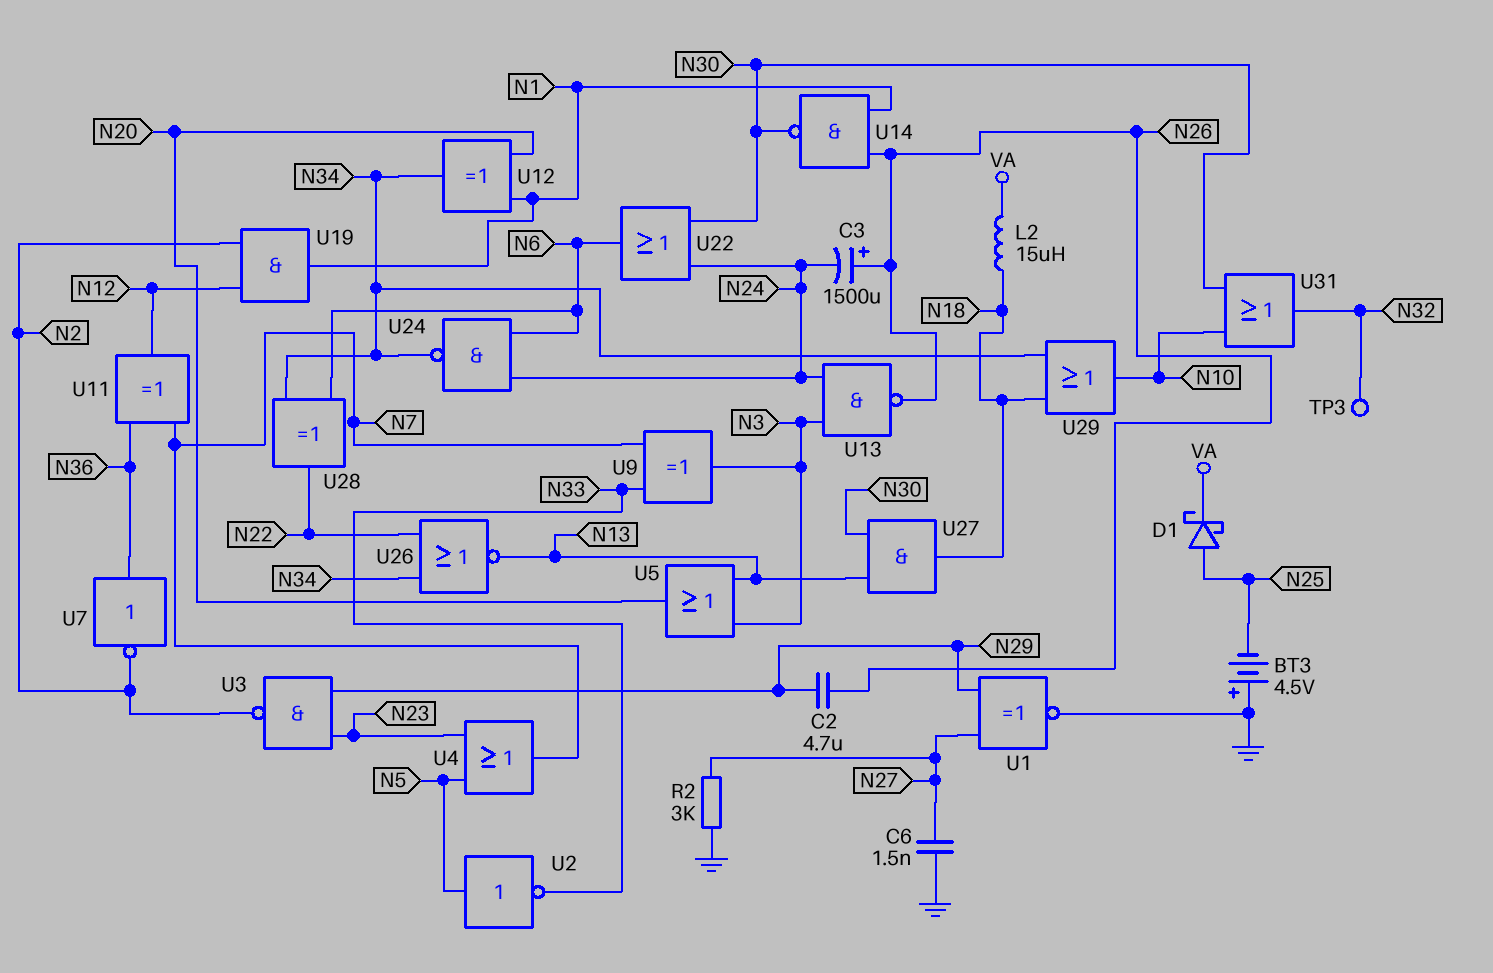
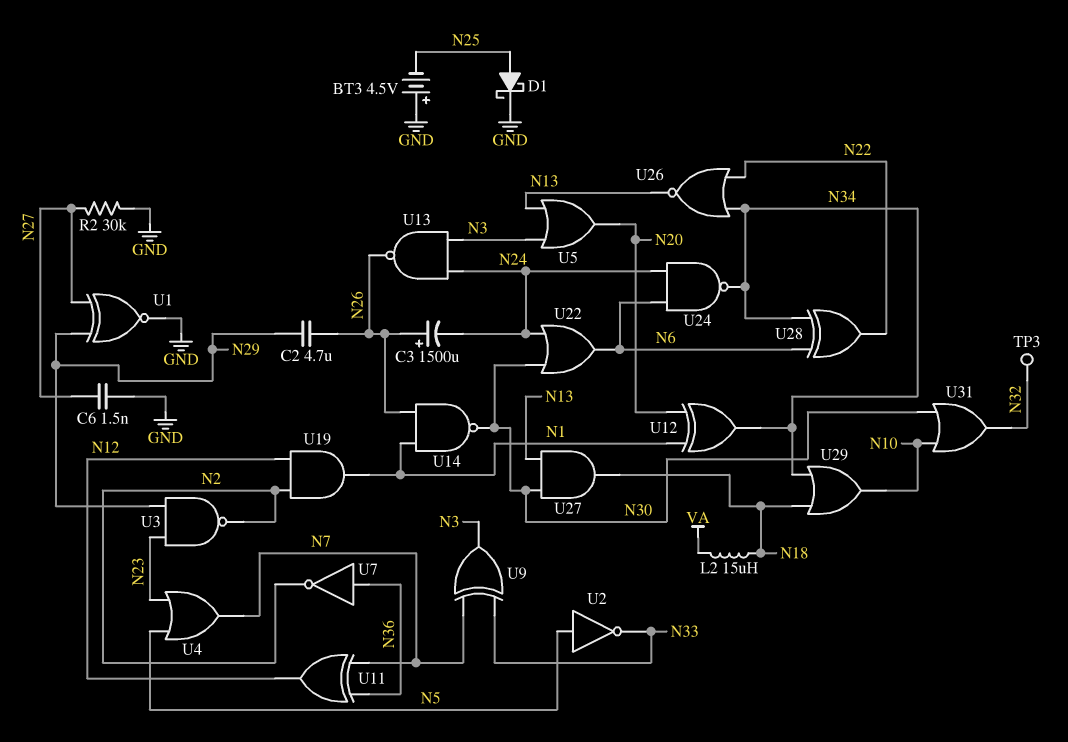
D1: schottky (A N25, K VA) -> schottky (A N25, K GND)
R2: 3k (GND, N27) -> 30k (GND, N27)

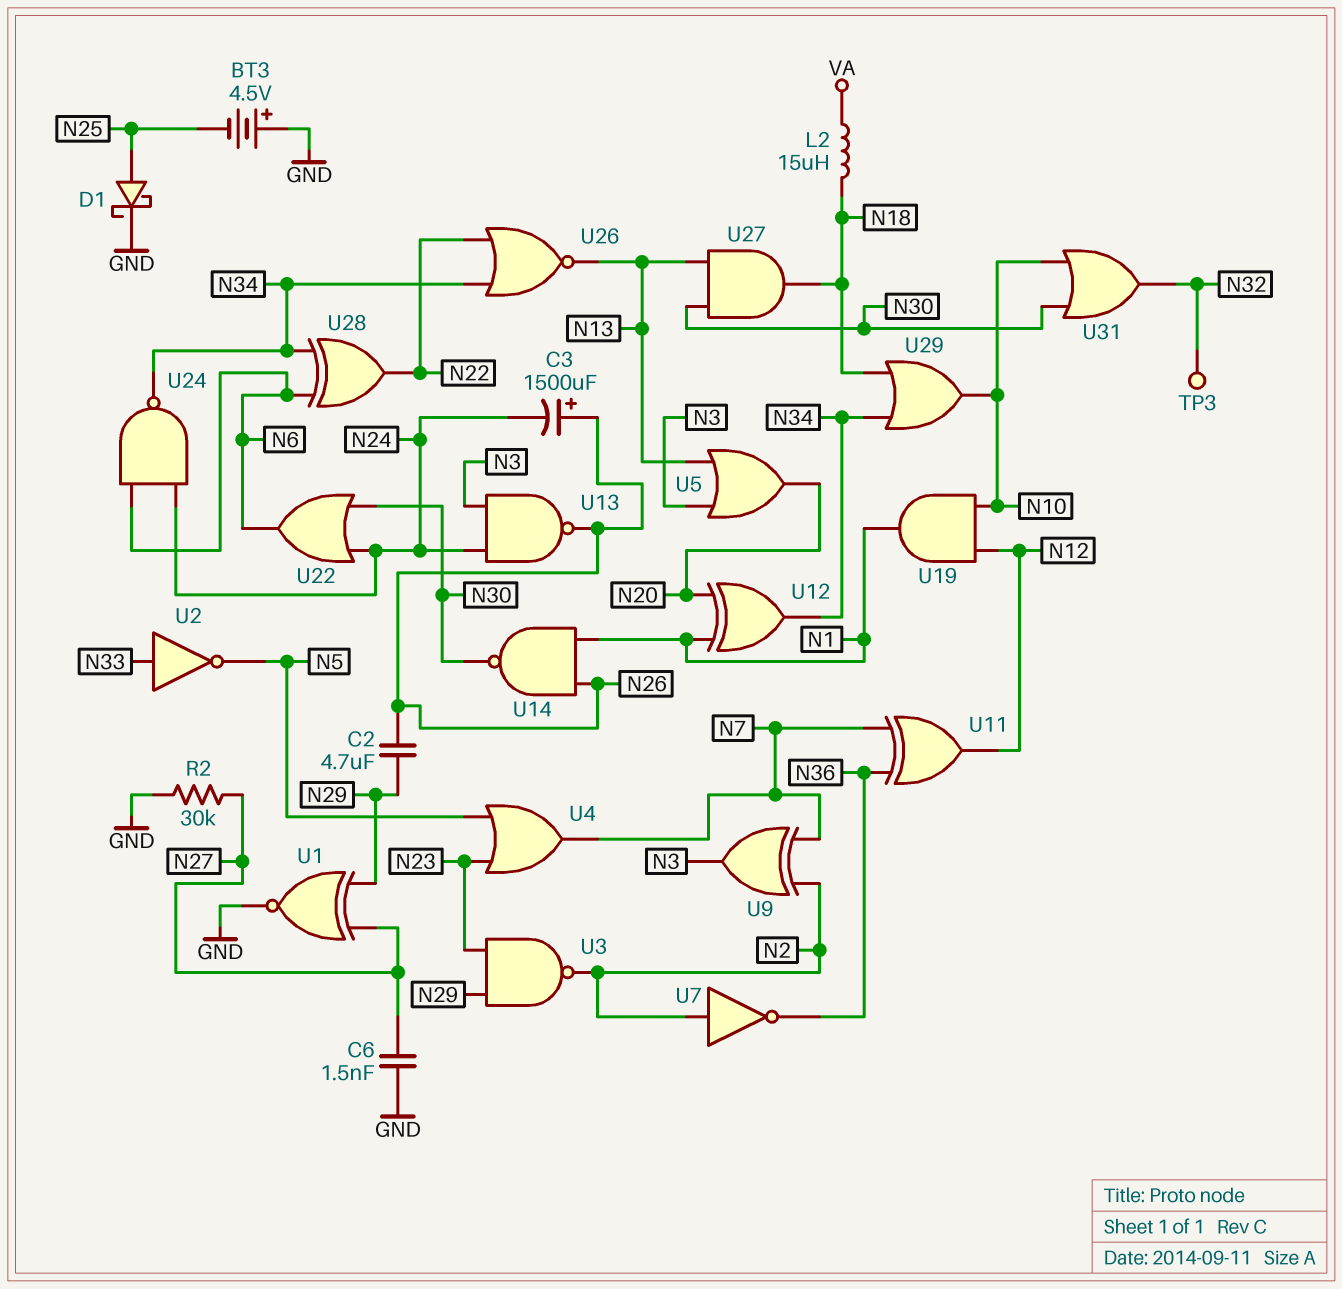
U2: NOT (in N5, out N33) -> NOT (in N33, out N5)
U7: NOT (in N36, out N2) -> NOT (in N2, out N36)
U9: XOR (in N7, in N33, out N3) -> XOR (in N2, in N7, out N3)
U19: AND (in N2, in N12, out N1) -> AND (in N10, in N12, out N1)

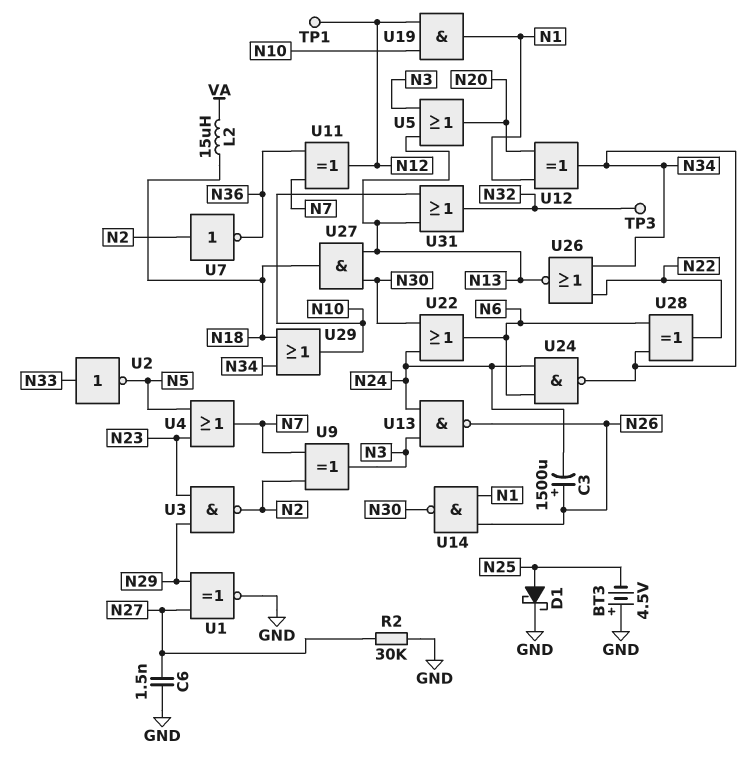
C2: 4.7uF (N26, N29) -> none
TP1: none -> test point (N12)
U31: OR (in N10, in N30, out N32) -> OR (in N10, in N13, out N32)

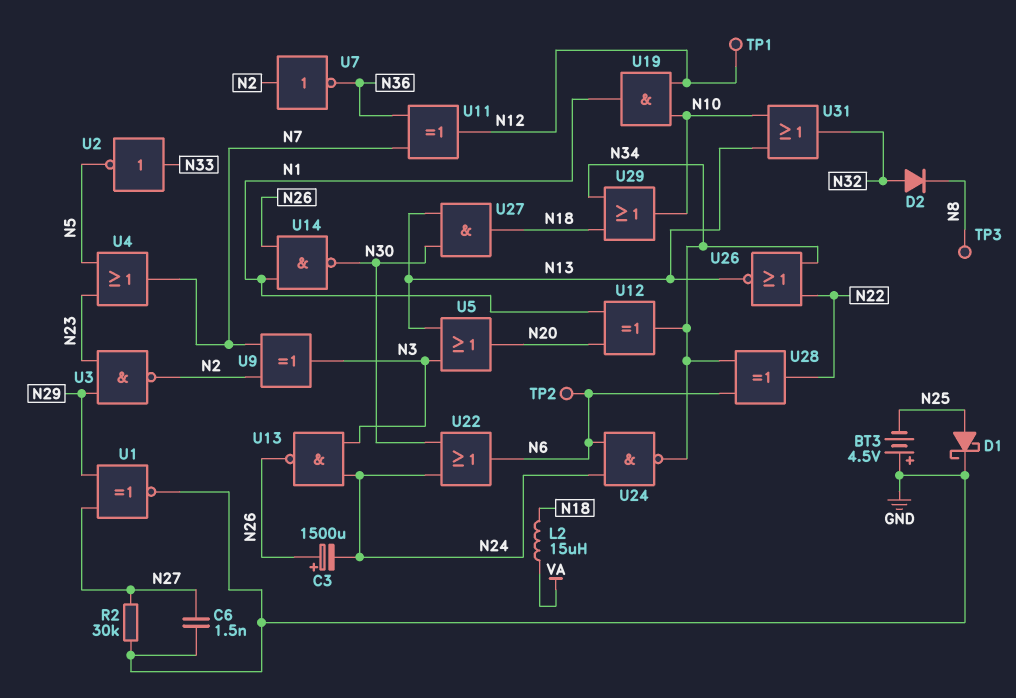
D2: none -> diode (A N32, K N8)
TP2: none -> test point (N6)
TP3: test point (N32) -> test point (N8)

